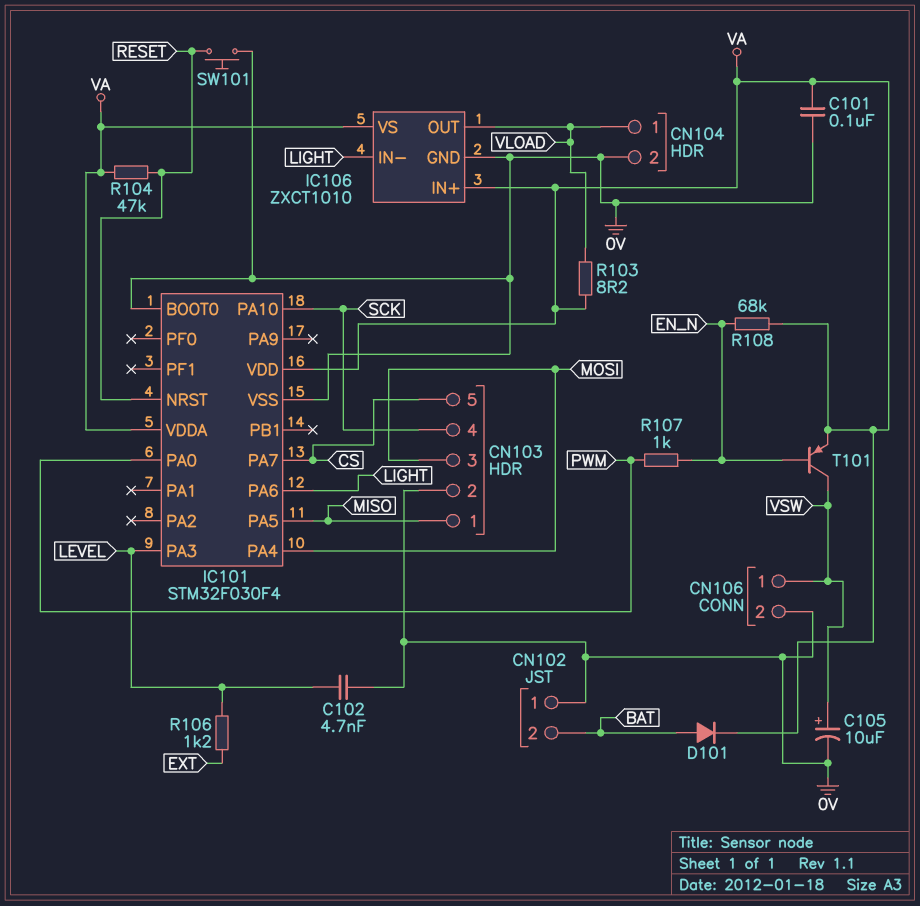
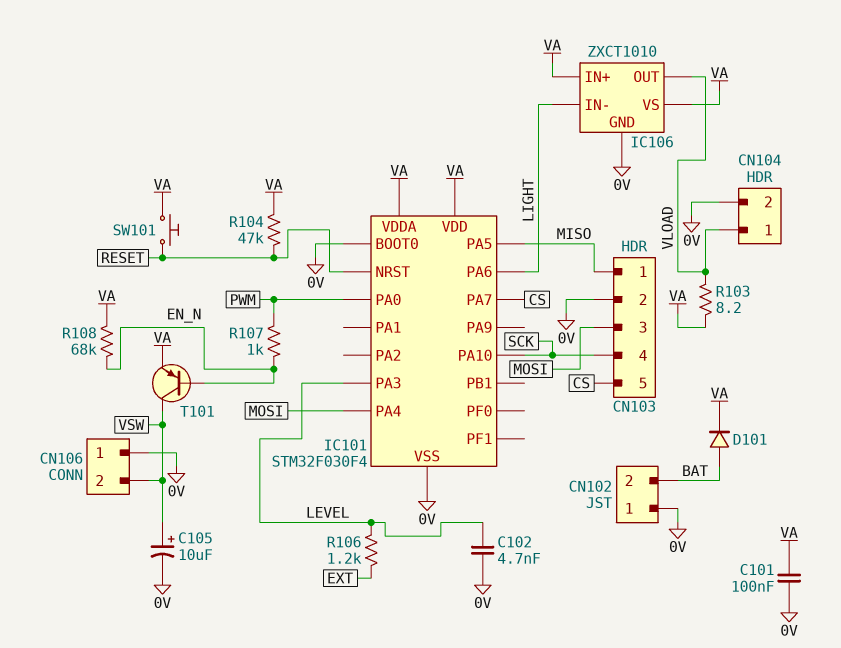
CN106 pin 1: VSW -> 0V
CN106 pin 2: 0V -> VSW
SW101: button (0V, RESET) -> button (RESET, VA)

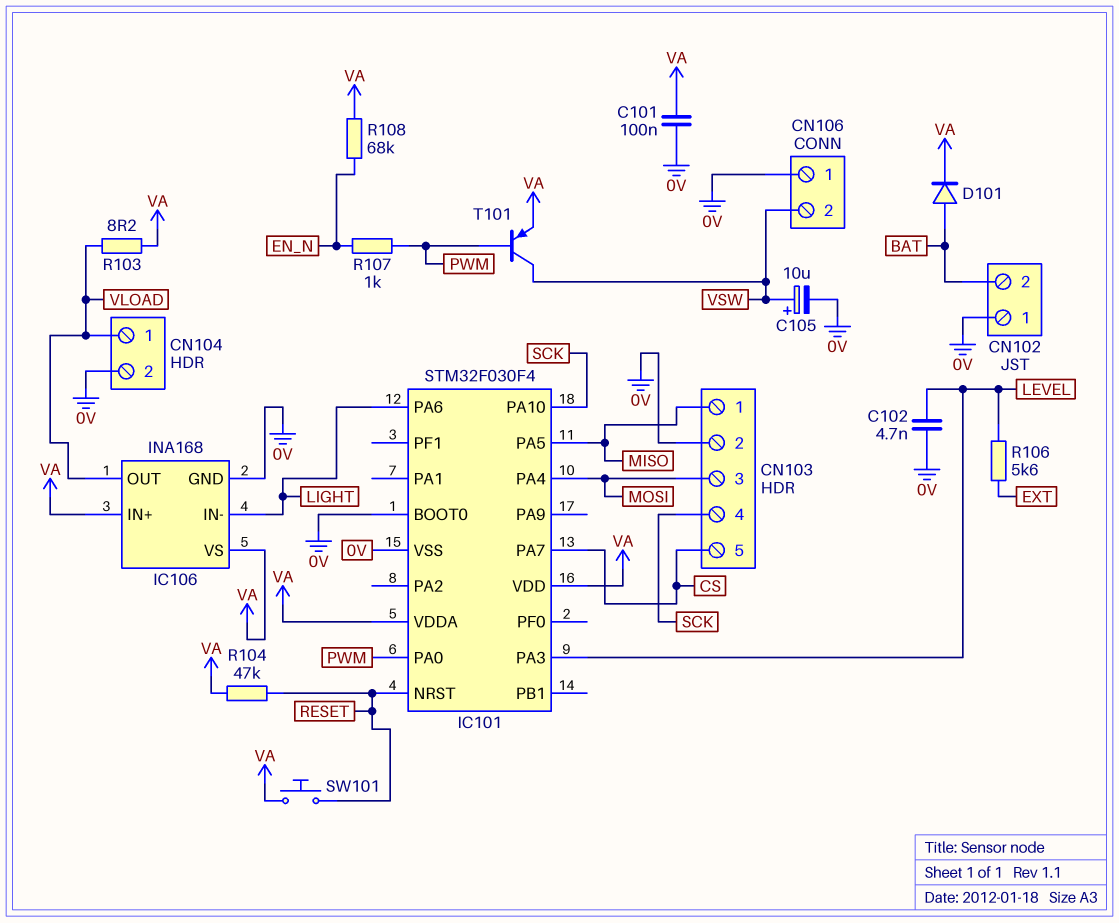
IC106: ZXCT1010 -> INA168
R106: 1.2k (EXT, LEVEL) -> 5.6k (EXT, LEVEL)
T101: PNP (B EN_N, C VSW, E VA) -> PNP (B PWM, C VSW, E VA)

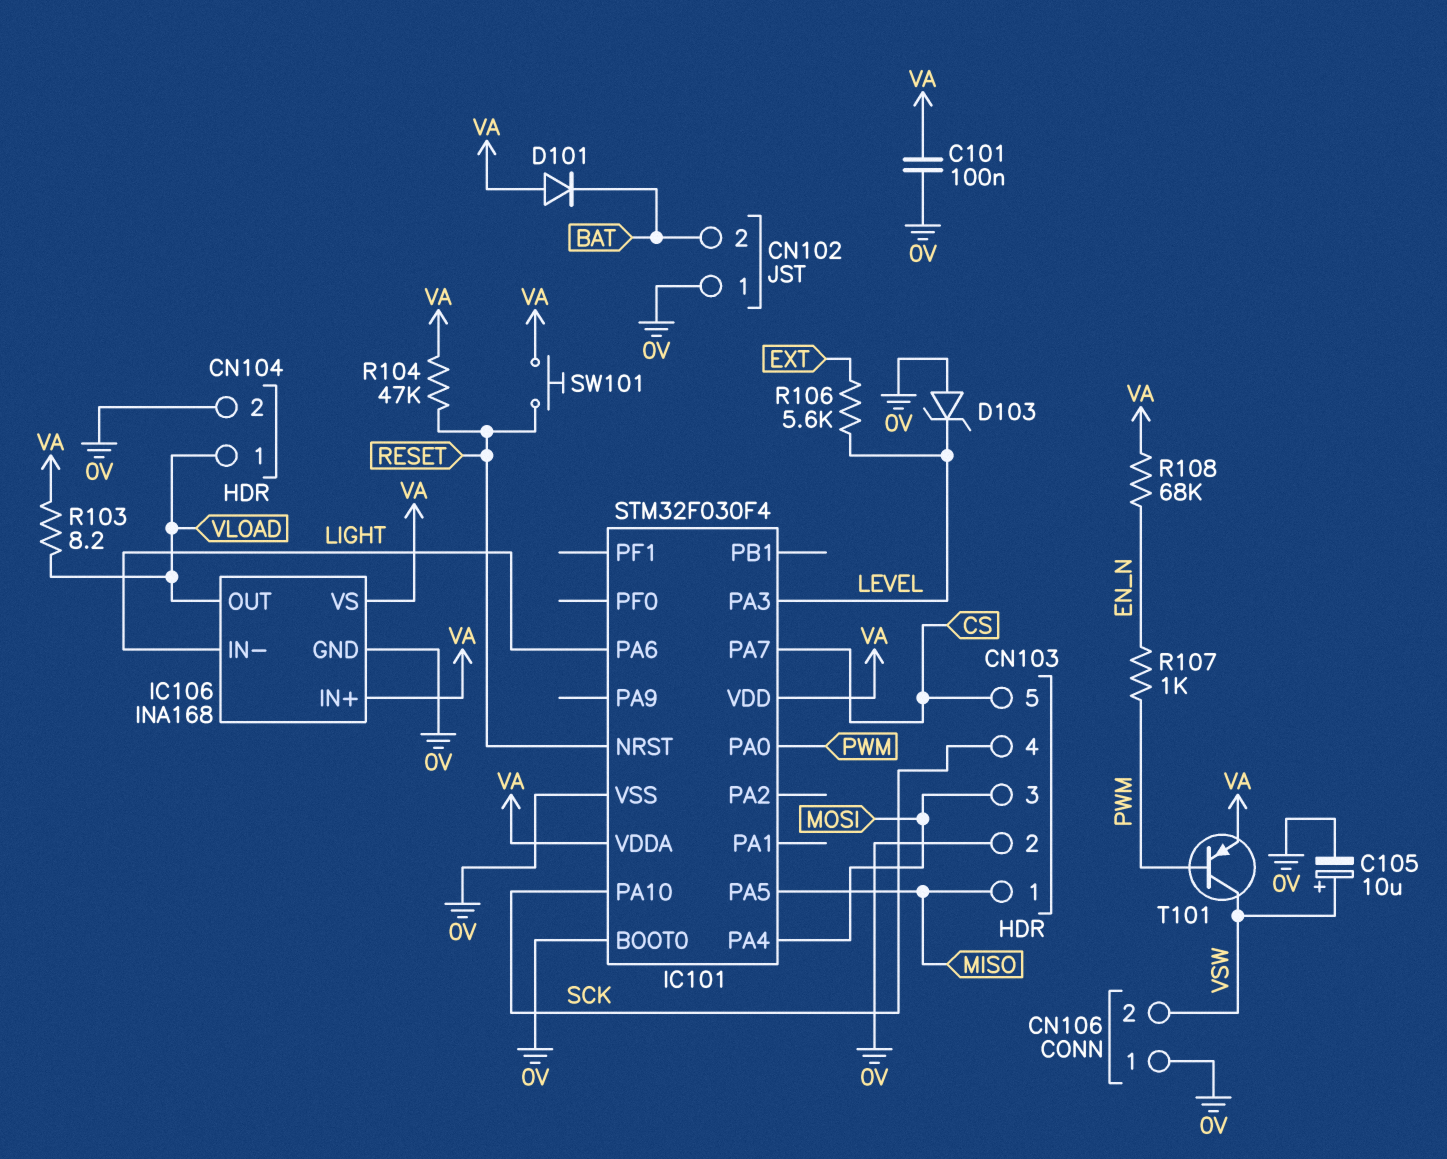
C102: 4.7nF (0V, LEVEL) -> none
D101: diode (A BAT, K VA) -> diode (A VA, K BAT)
D103: none -> zener (A 0V, K LEVEL)

